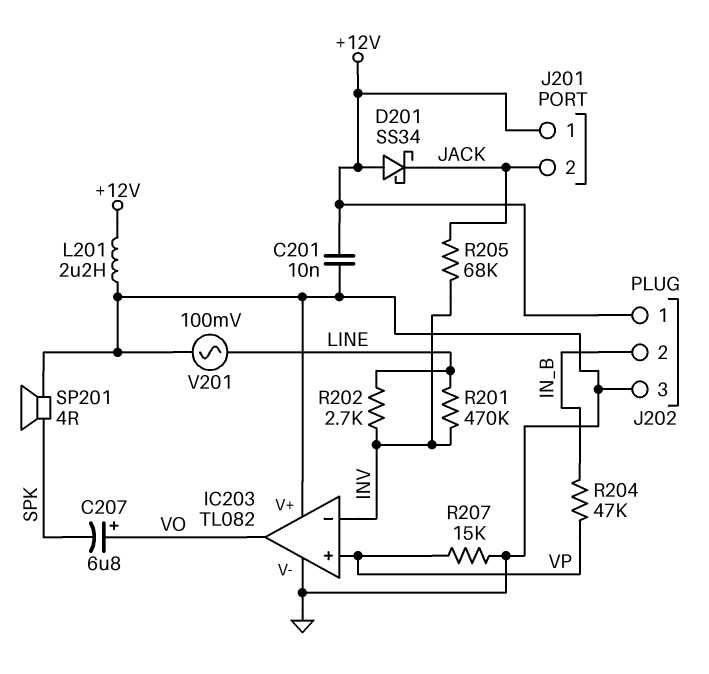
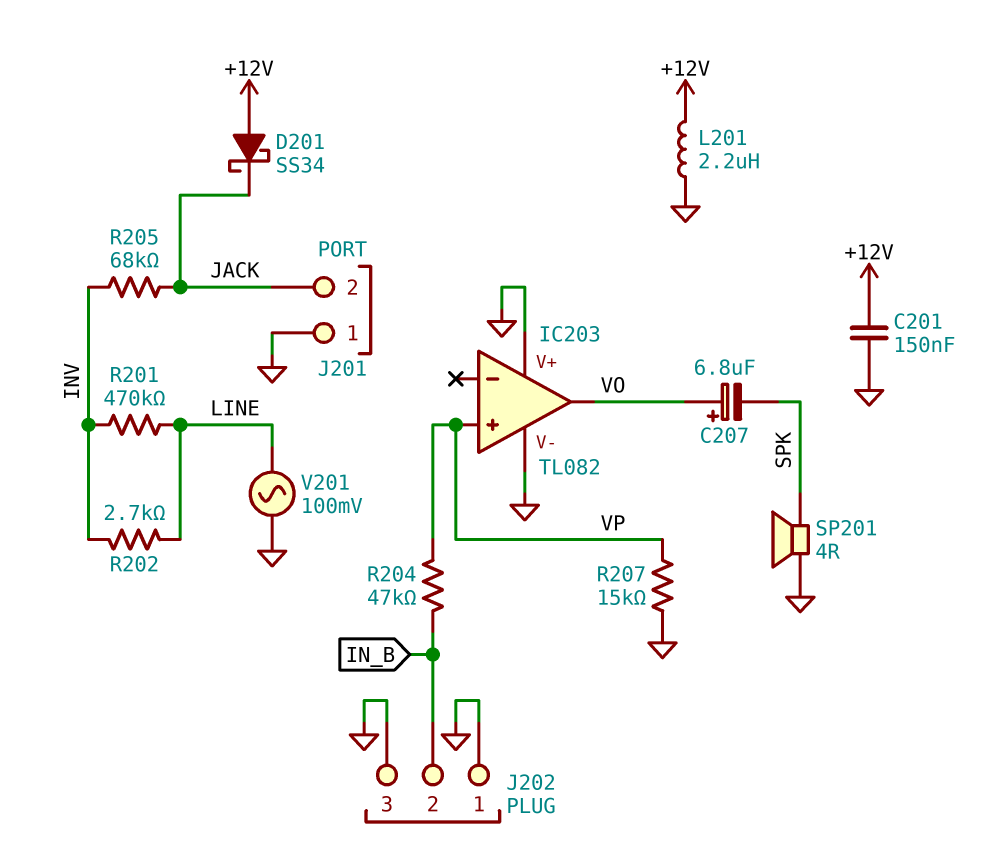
C201: 10nF (+12V, GND) -> 150nF (+12V, GND)
IC203 pin in-: INV -> none
J201 pin 1: +12V -> GND
J202 pin 1: +12V -> GND

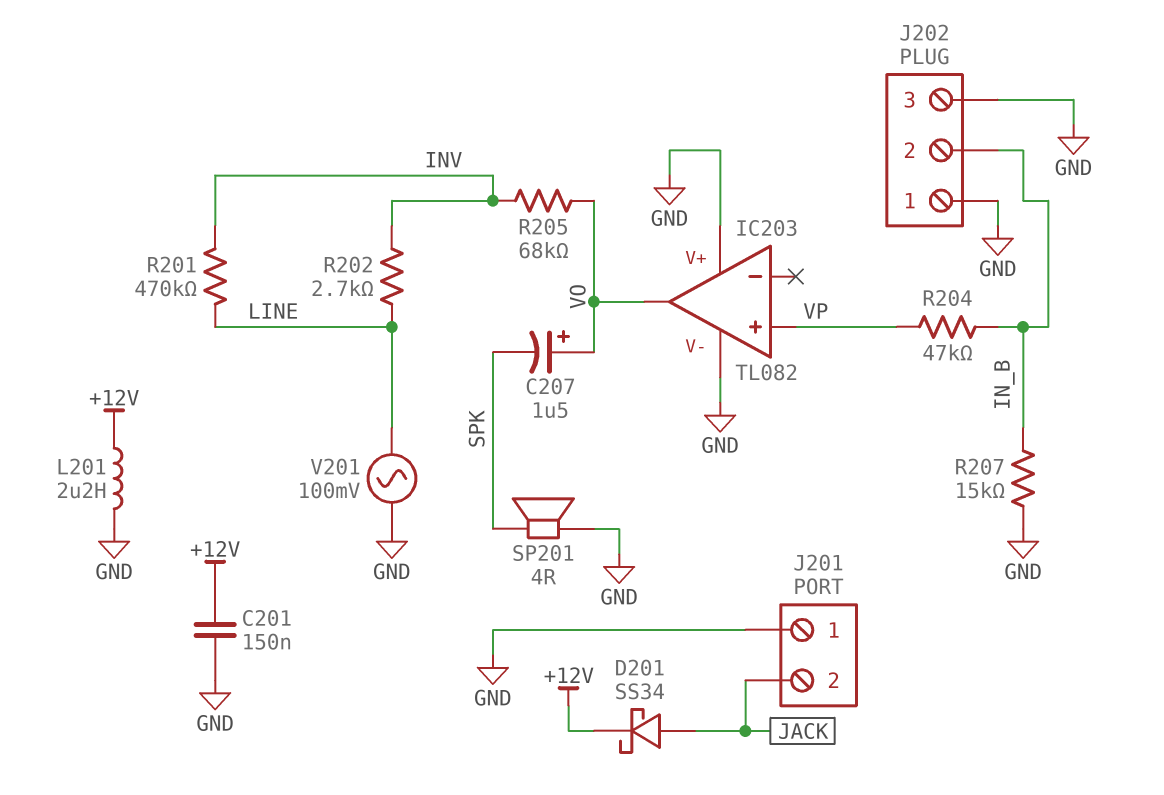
C207: 6.8uF (plus VO, minus SPK) -> 1.5uF (plus VO, minus SPK)
D201: schottky SS34 (A +12V, K JACK) -> schottky SS34 (A JACK, K +12V)
R205: 68k (INV, JACK) -> 68k (INV, VO)
R207: 15k (GND, VP) -> 15k (GND, IN_B)

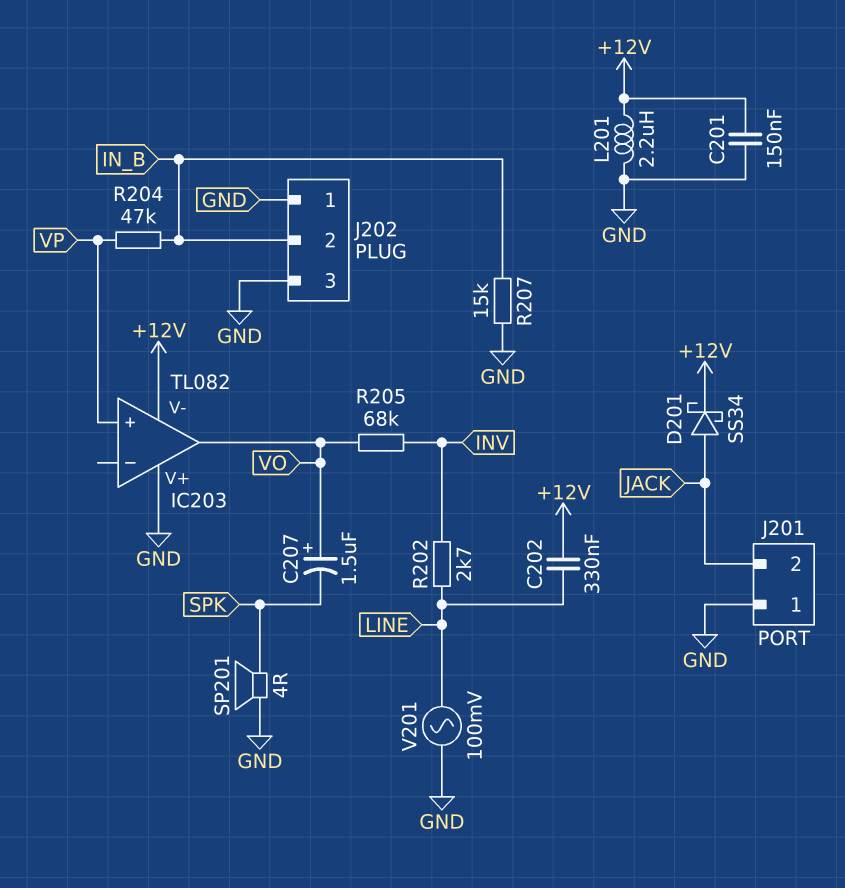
C202: none -> 330nF (+12V, LINE)
IC203 pin V-: GND -> +12V
R201: 470k (INV, LINE) -> none

